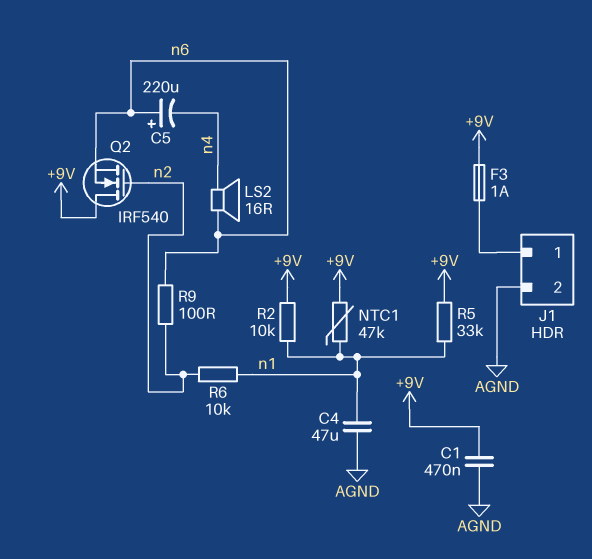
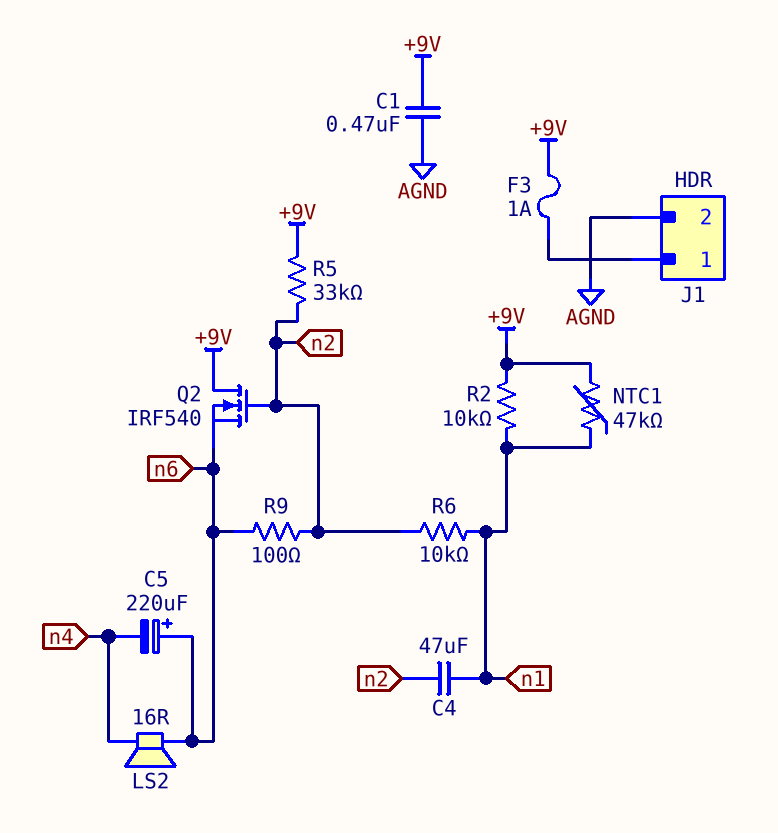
C4: 47uF (AGND, n1) -> 47uF (n1, n2)
R5: 33k (+9V, n1) -> 33k (+9V, n2)

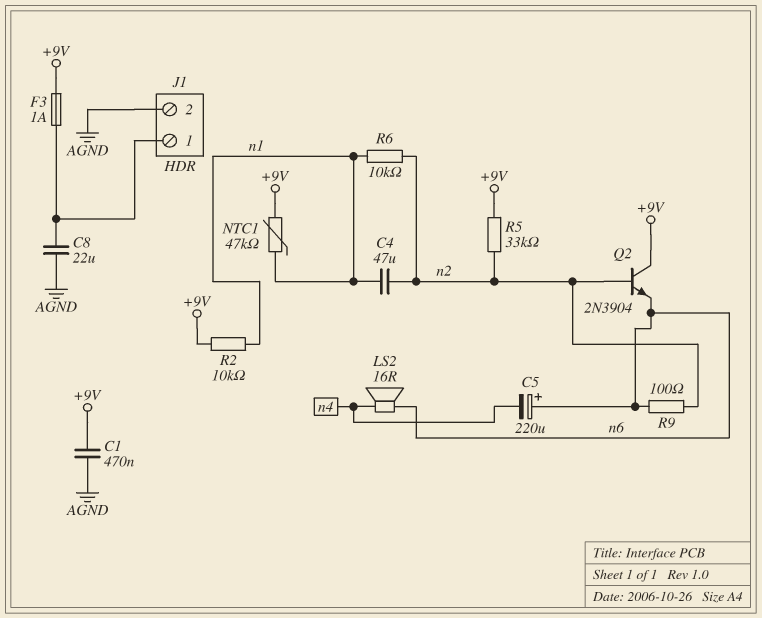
C8: none -> 22uF (AGND, J1/1)
Q2: NMOS IRF540 (G n2, D +9V, S n6) -> NPN 2N3904 (B n2, C +9V, E n6)

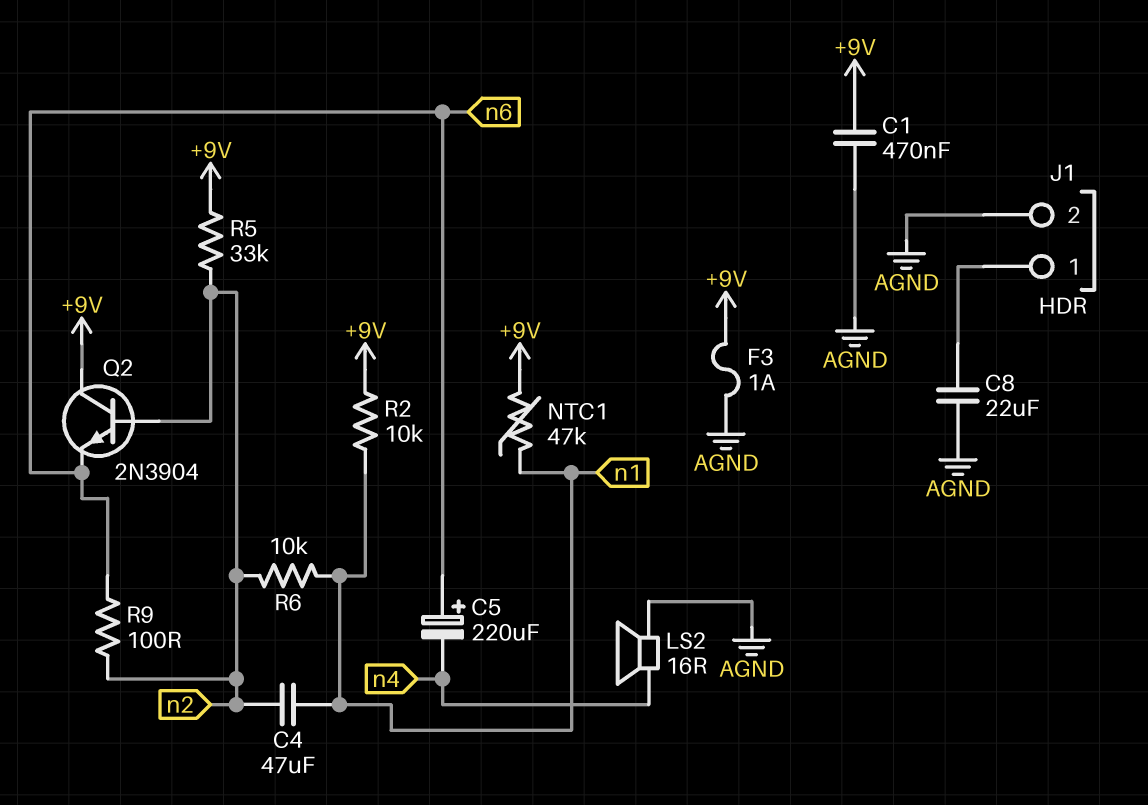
F3: 1A (+9V, J1/1) -> 1A (+9V, AGND)
LS2: speaker 16R (n4, n6) -> speaker 16R (AGND, n4)

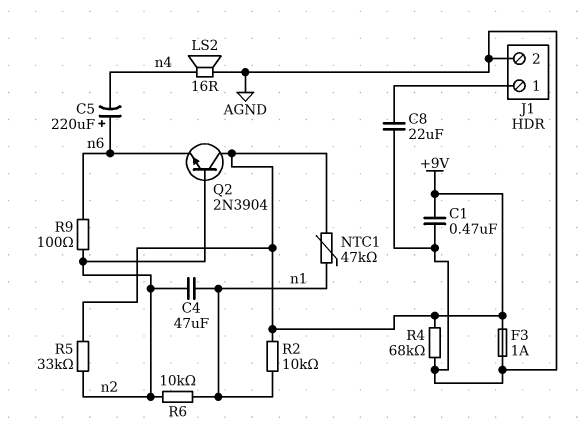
R4: none -> 68k (+9V, AGND)

